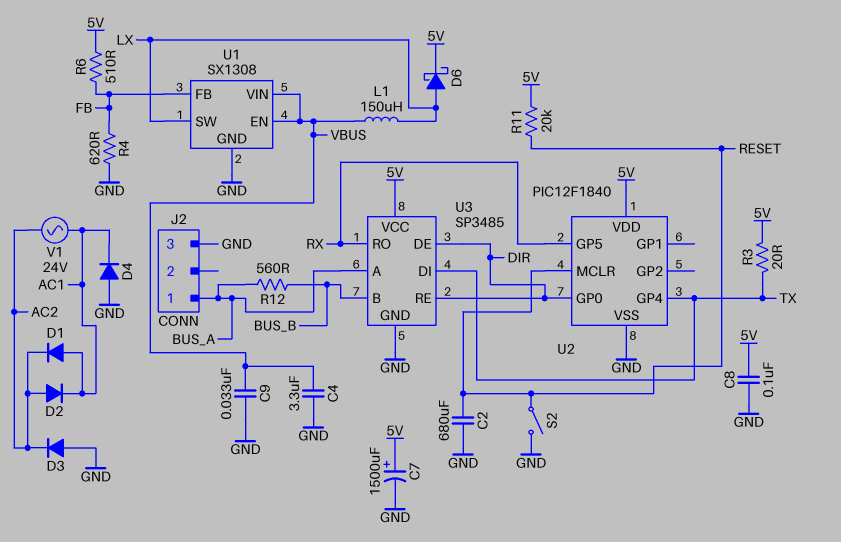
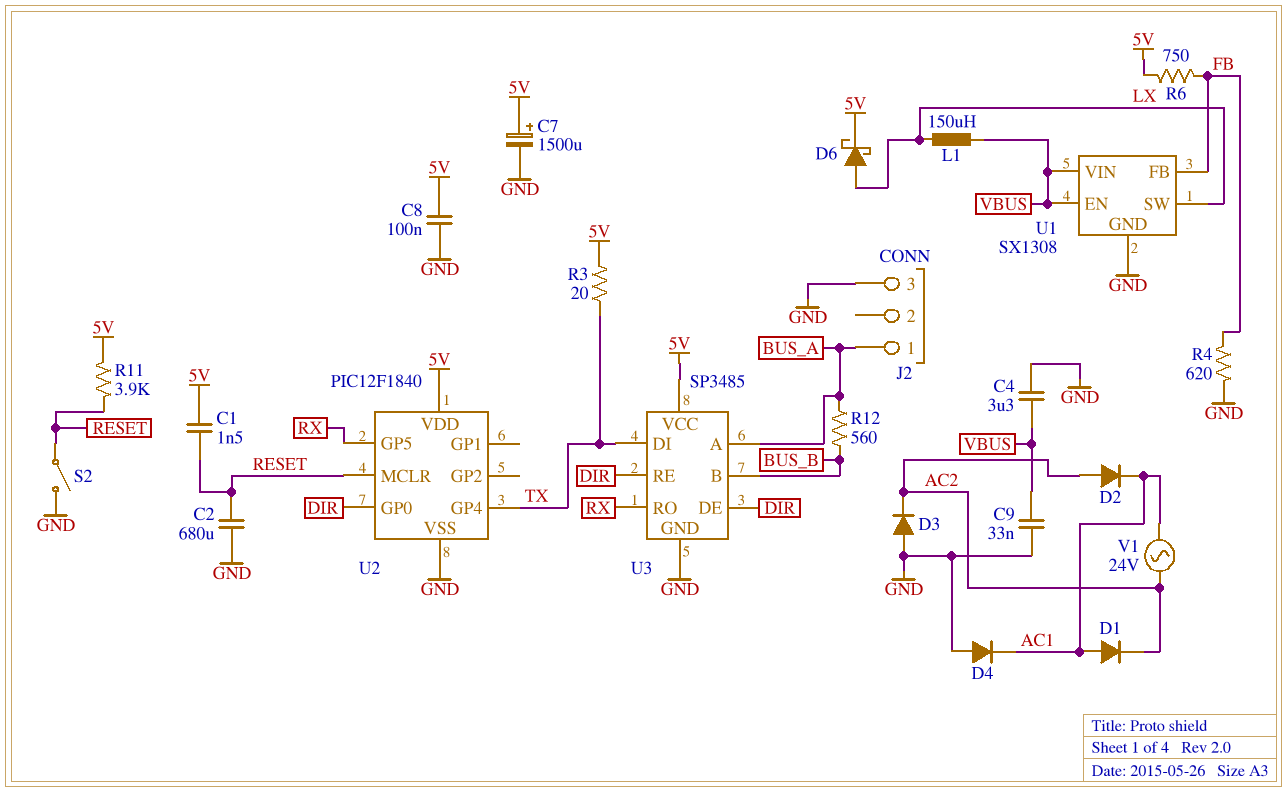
C1: none -> 1.5nF (5V, RESET)
R6: 510 (5V, FB) -> 750 (5V, FB)
R11: 20k (5V, RESET) -> 3.9k (5V, RESET)

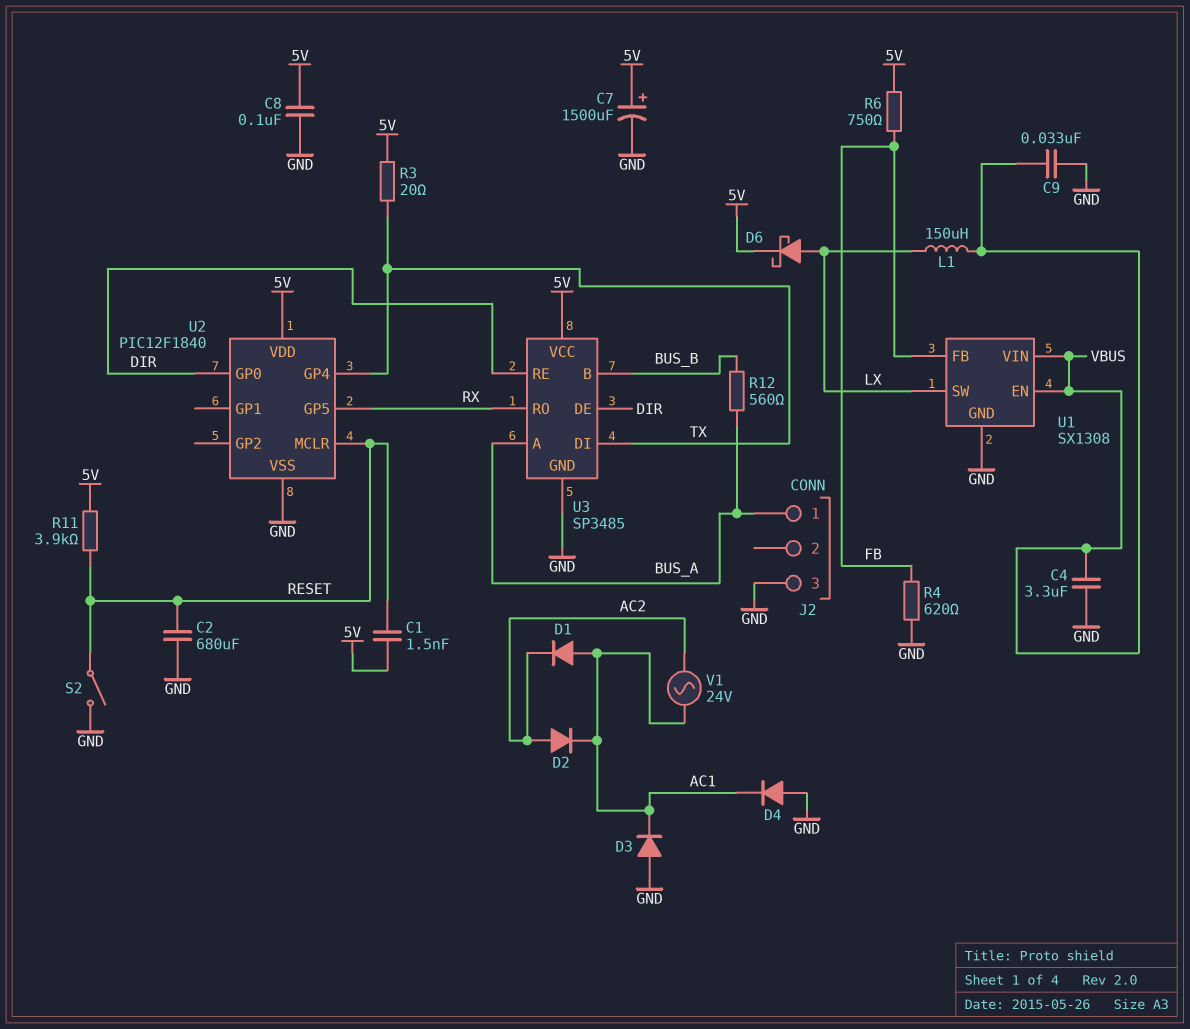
D3: diode (A GND, K AC2) -> diode (A GND, K AC1)

